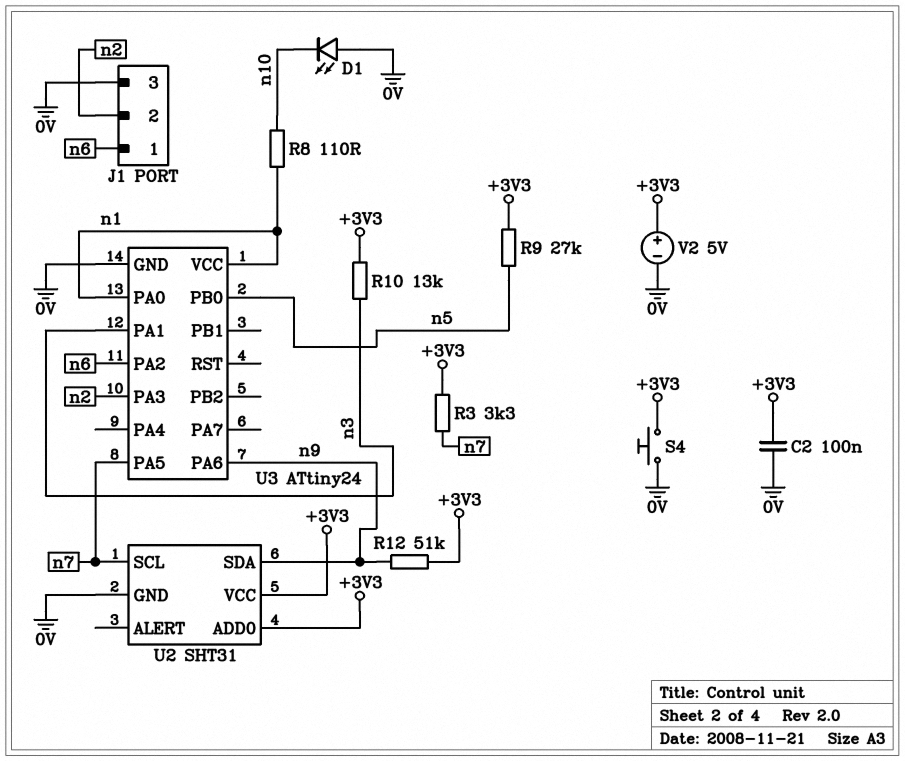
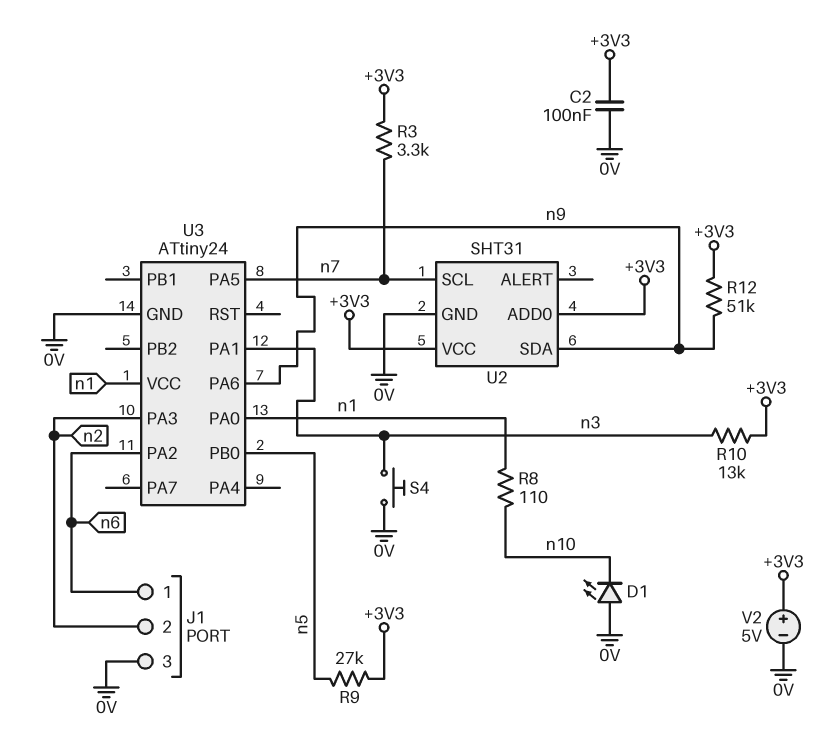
S4: button (+3V3, 0V) -> button (0V, n3)

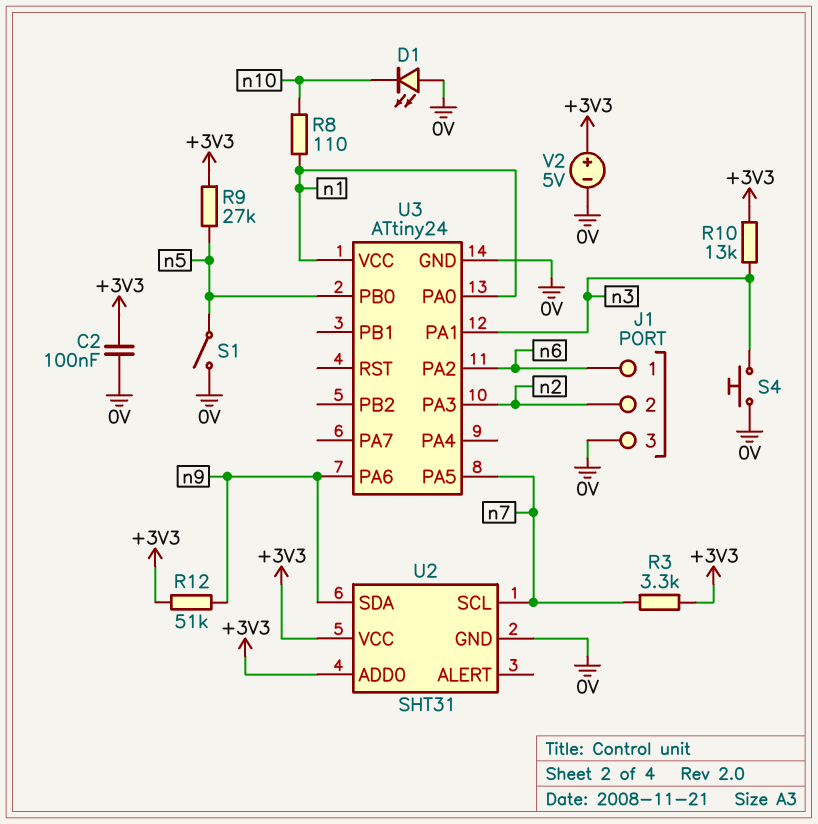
S1: none -> switch (0V, n5)

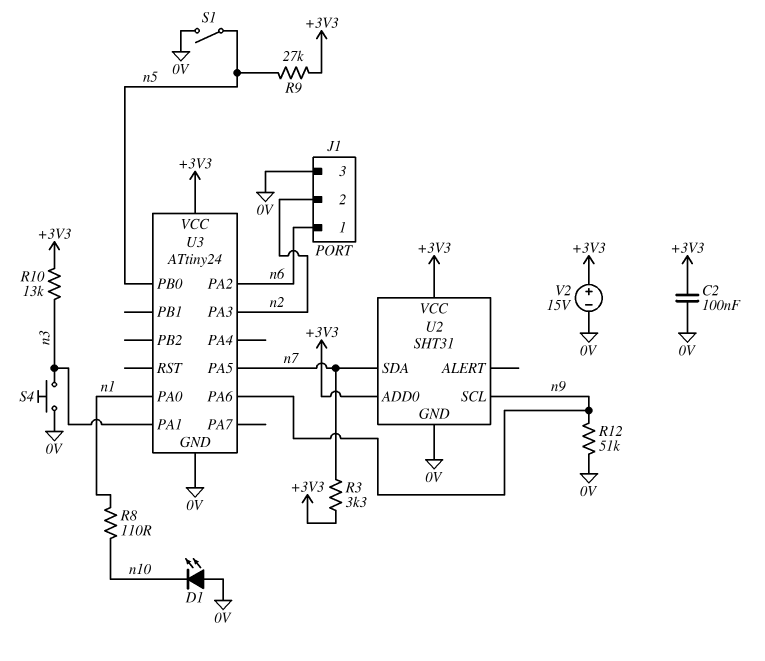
R12: 51k (+3V3, n9) -> 51k (0V, n9)
U2 pin SCL: n7 -> n9
U2 pin SDA: n9 -> n7
U3 pin VCC: n1 -> +3V3
V2: 5V (plus +3V3, minus 0V) -> 15V (plus +3V3, minus 0V)

